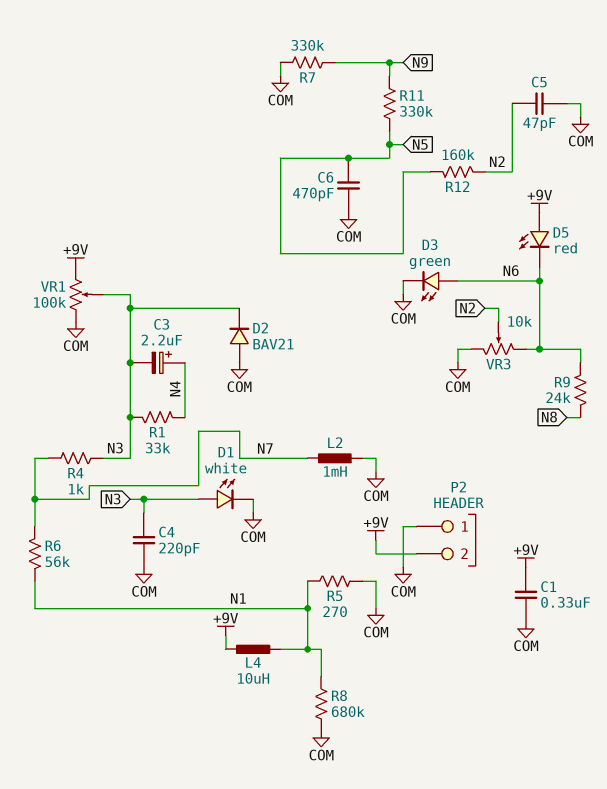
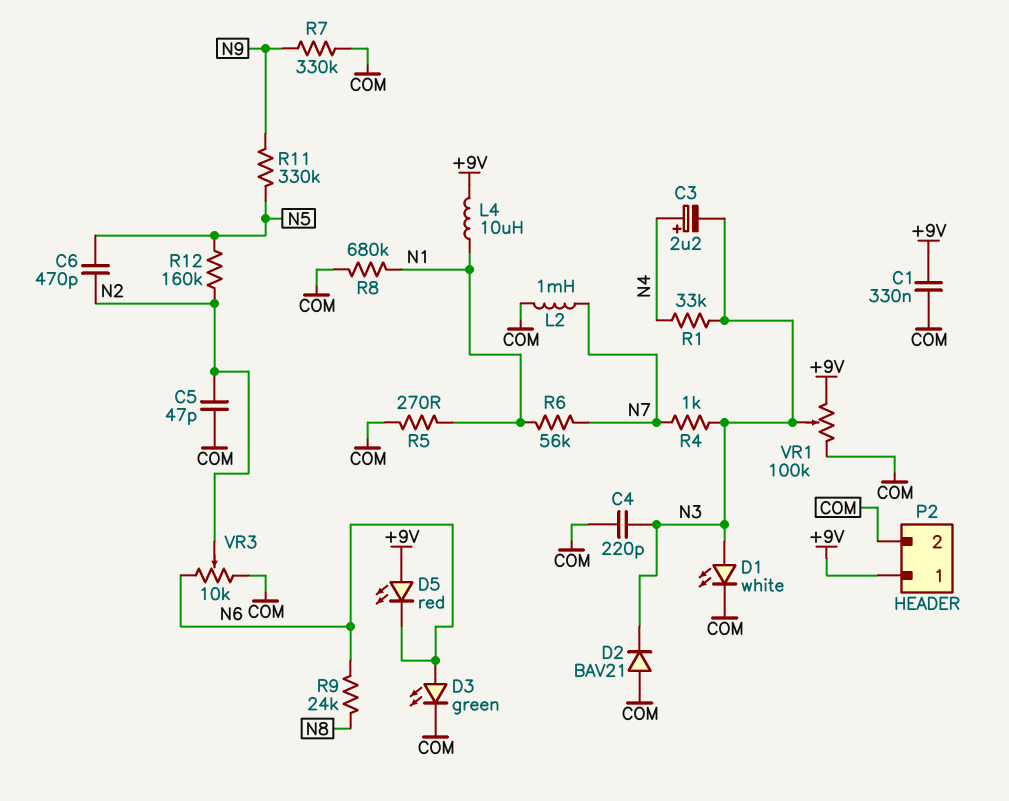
C6: 470pF (COM, N5) -> 470pF (N2, N5)
P2 pin 1: COM -> +9V
P2 pin 2: +9V -> COM

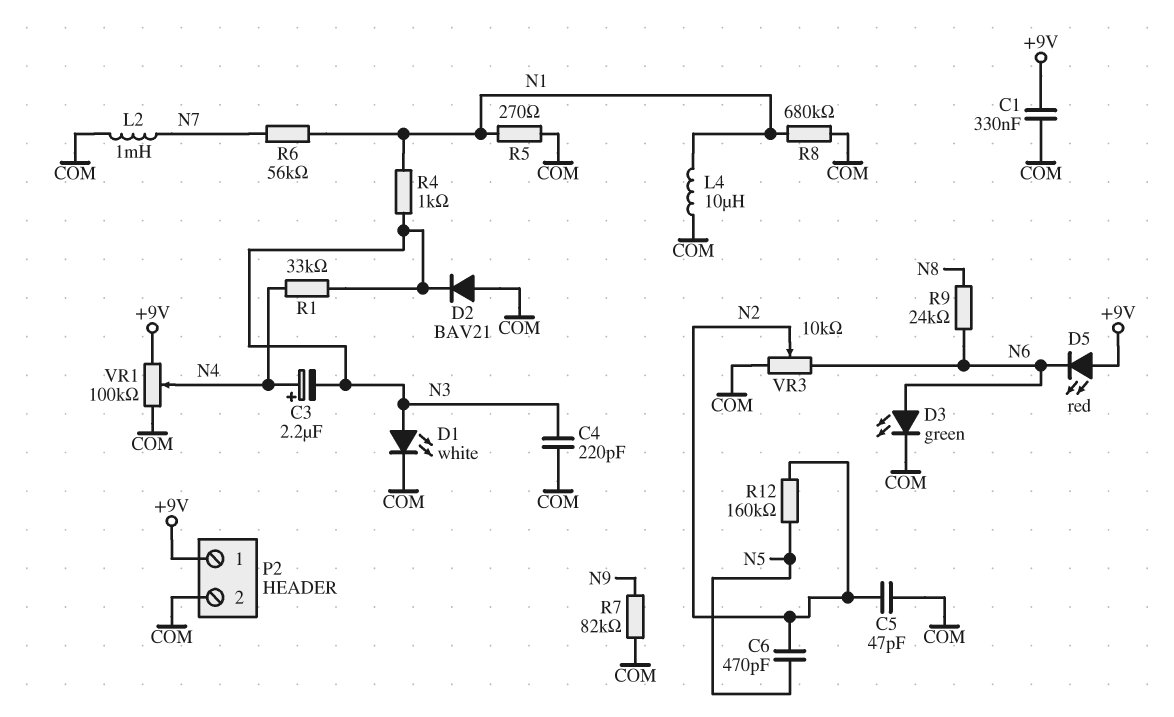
L4: 10uH (+9V, N1) -> 10uH (COM, N1)
R4: 1k (N3, N7) -> 1k (N1, N3)
R7: 330k (COM, N9) -> 82k (COM, N9)
R11: 330k (N5, N9) -> none
VR1: 100k (+9V, COM, wiper N3) -> 100k (+9V, COM, wiper N4)

